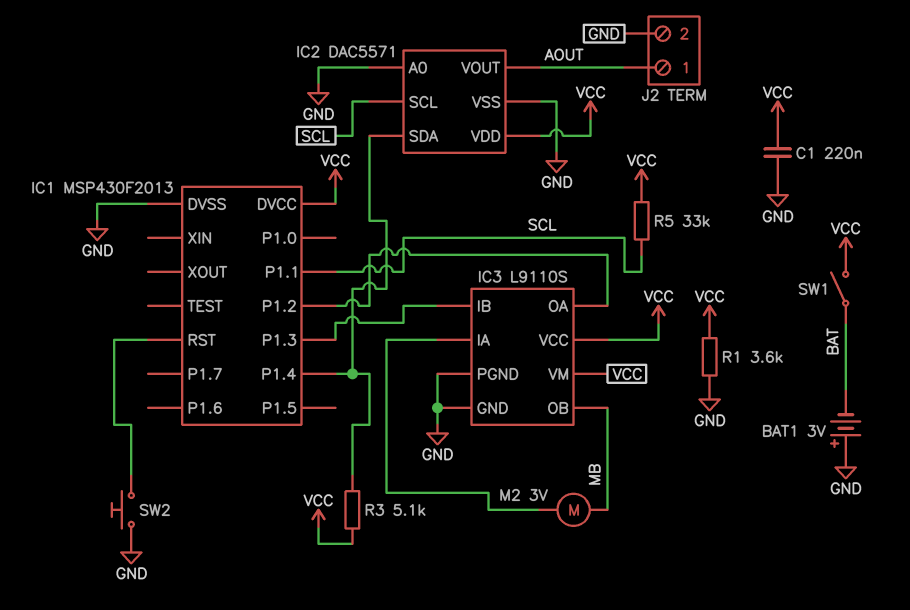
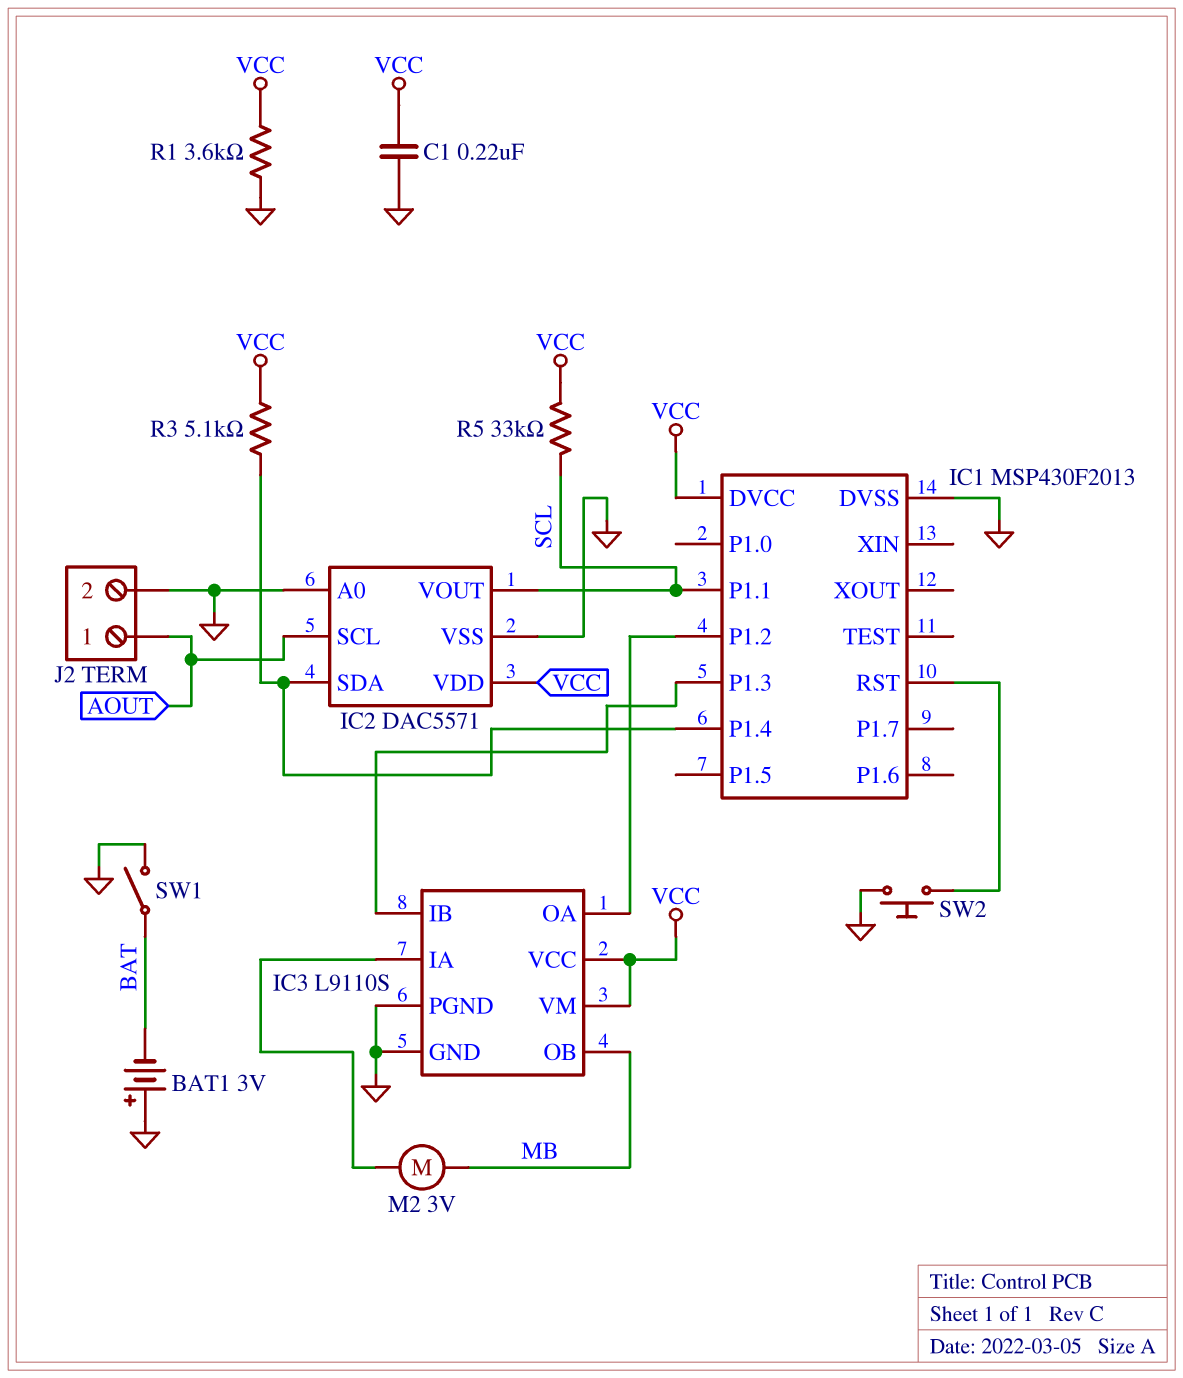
IC2 pin SCL: SCL -> AOUT
IC2 pin VOUT: AOUT -> SCL
SW1: switch (BAT, VCC) -> switch (BAT, GND)

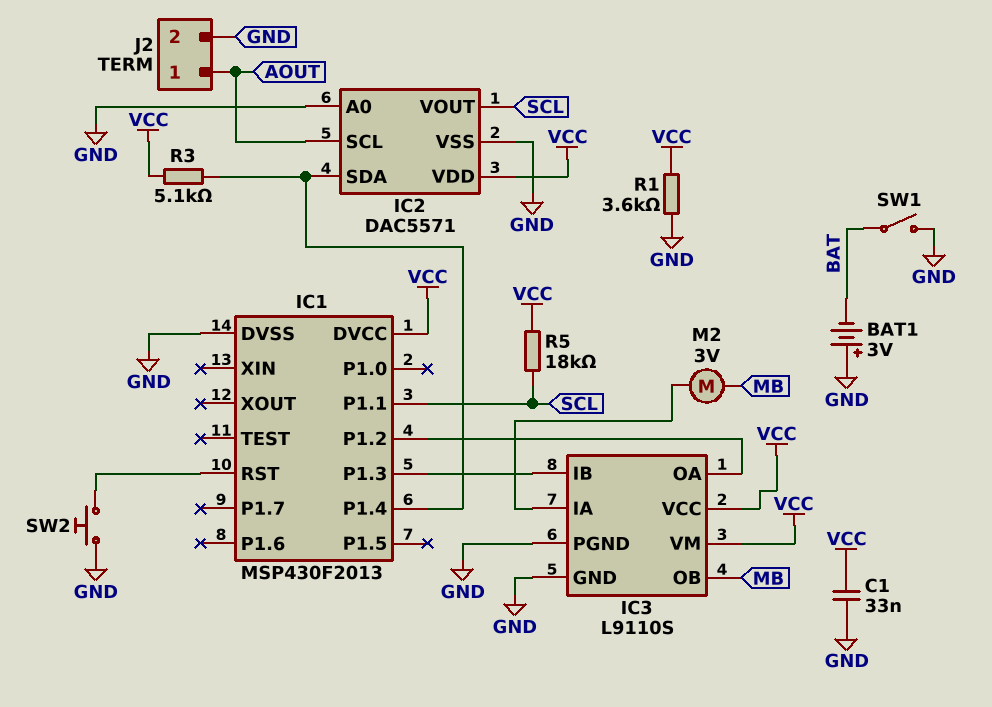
C1: 220nF (GND, VCC) -> 33nF (GND, VCC)
R5: 33k (SCL, VCC) -> 18k (SCL, VCC)

